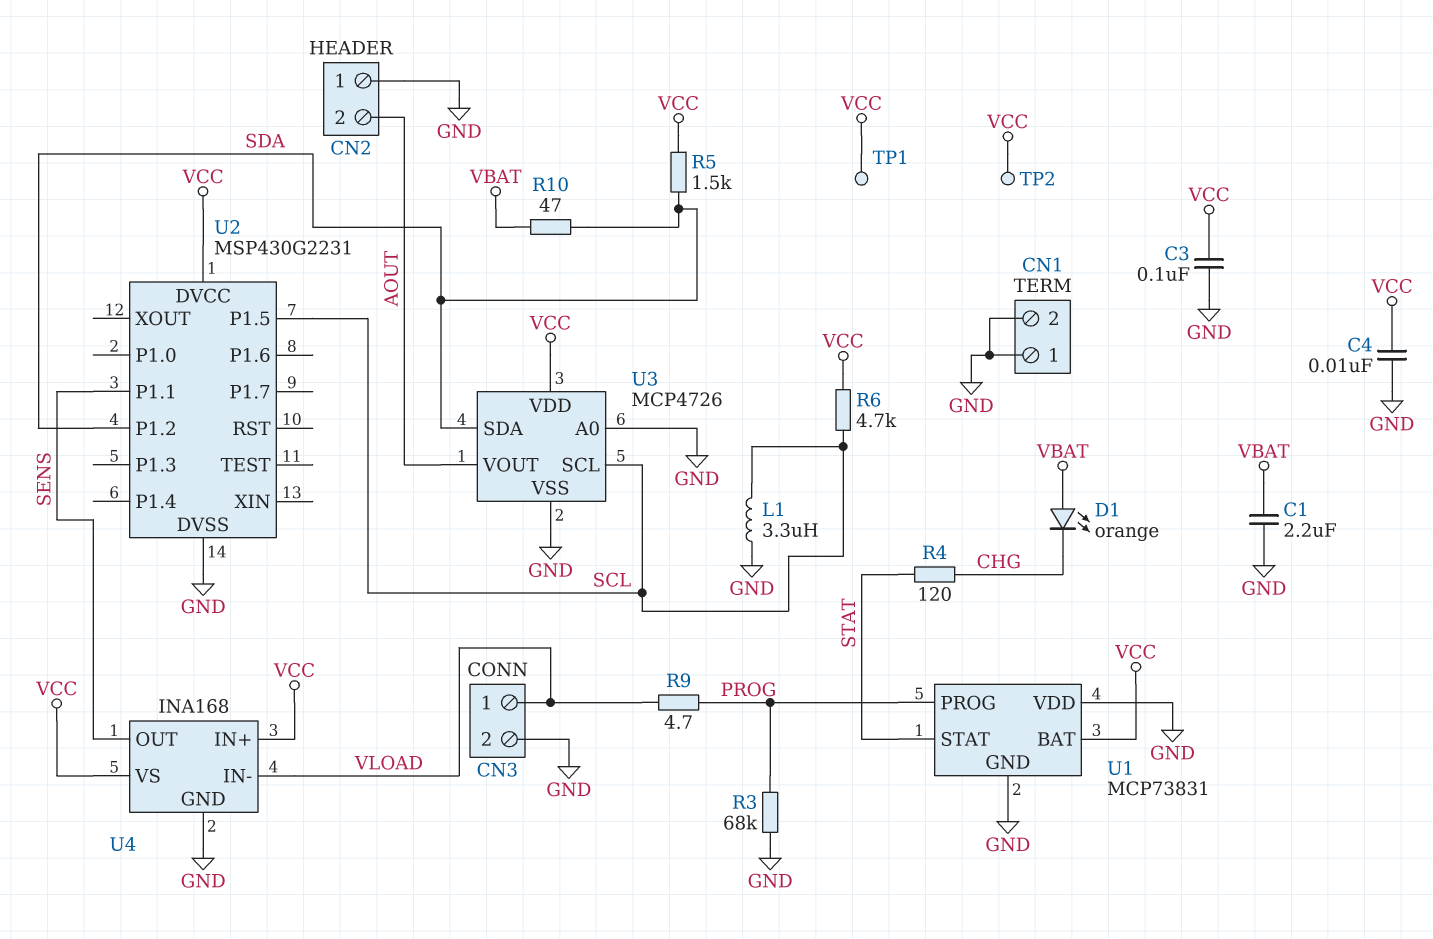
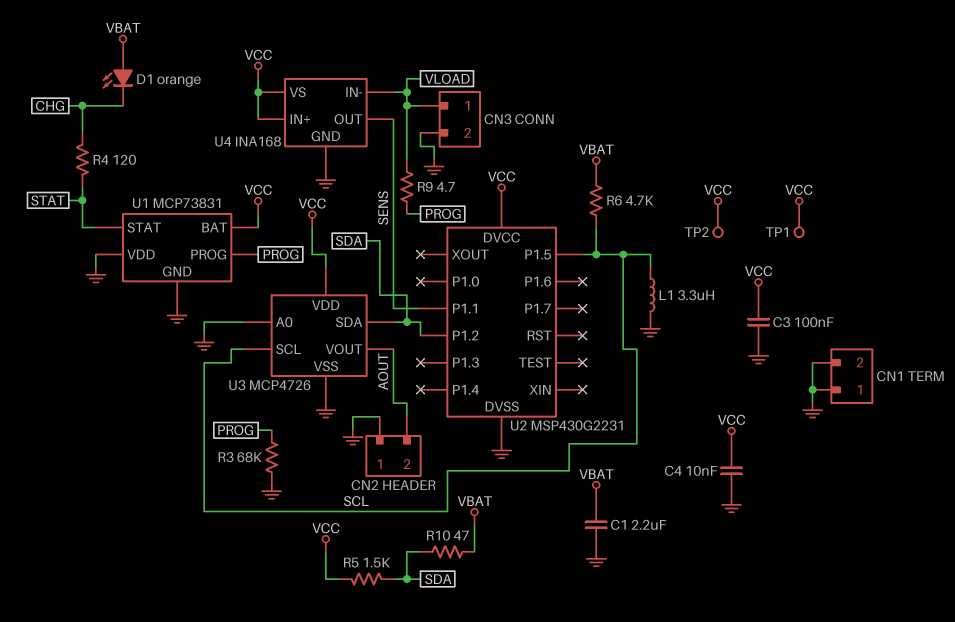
R6: 4.7k (SCL, VCC) -> 4.7k (SCL, VBAT)

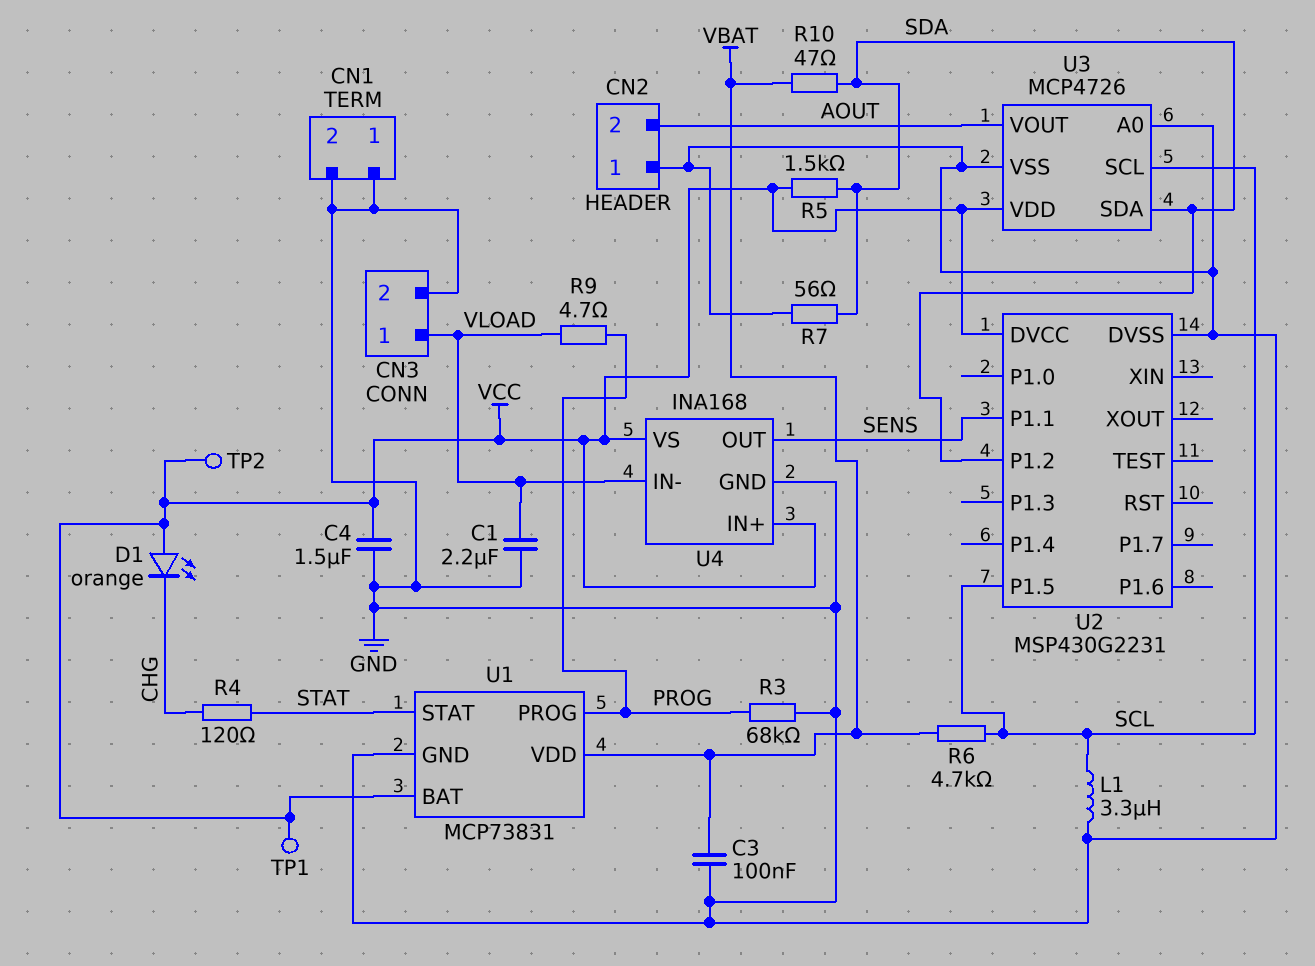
C1: 2.2uF (GND, VBAT) -> 2.2uF (GND, VLOAD)
C3: 100nF (GND, VCC) -> 100nF (GND, VBAT)
C4: 10nF (GND, VCC) -> 1.5uF (GND, VCC)
D1: LED orange (A VBAT, K CHG) -> LED orange (A VCC, K CHG)
R7: none -> 56 (GND, SDA)
U1 pin VDD: GND -> VBAT

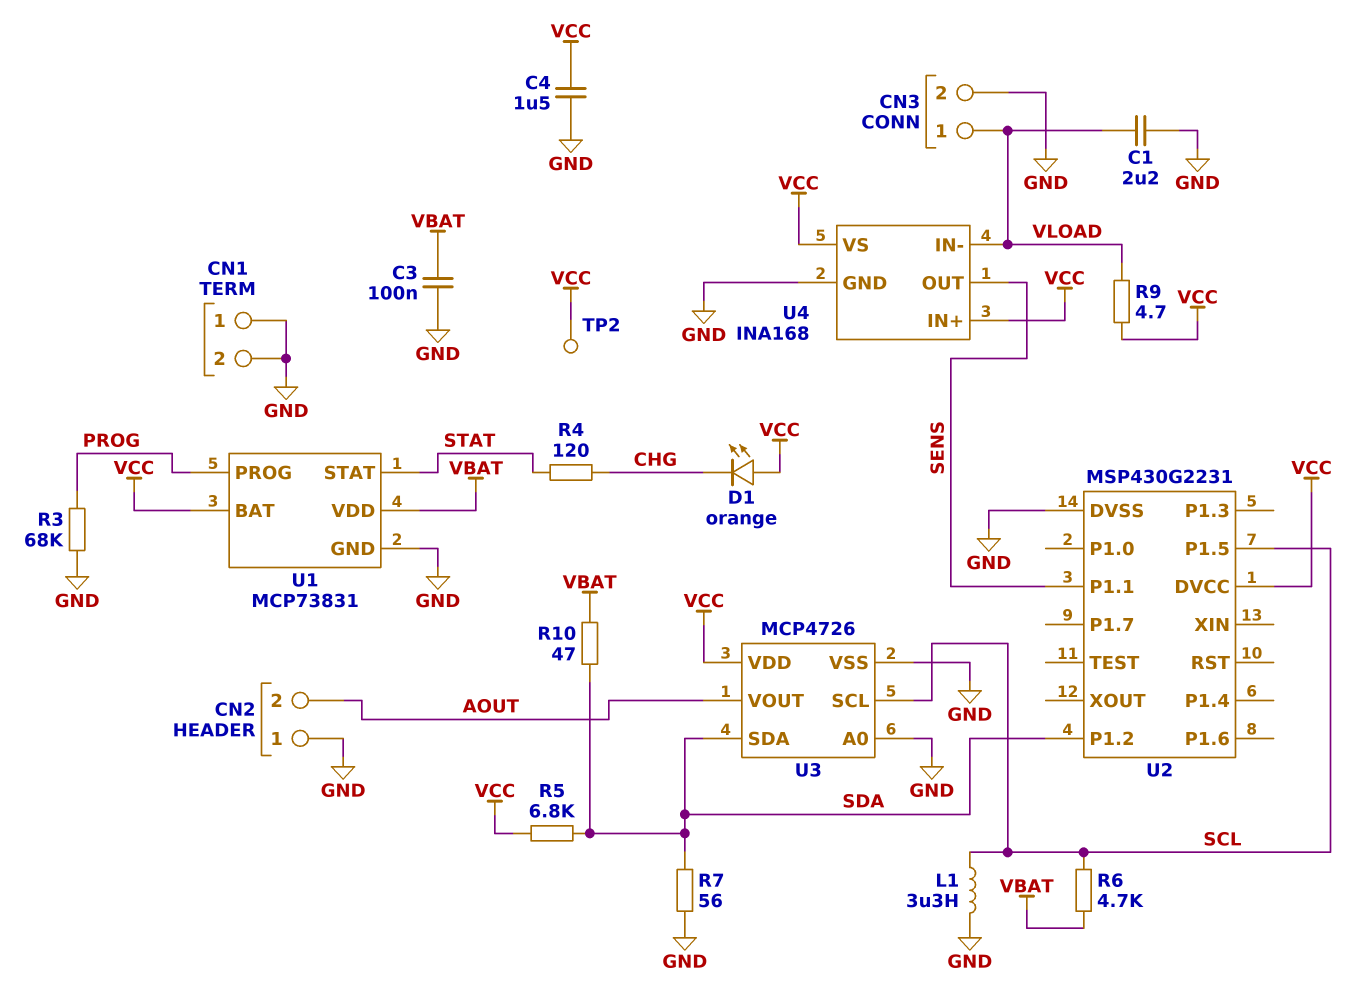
R5: 1.5k (SDA, VCC) -> 6.8k (SDA, VCC)
R9: 4.7 (PROG, VLOAD) -> 4.7 (VCC, VLOAD)
TP1: test point (VCC) -> none

